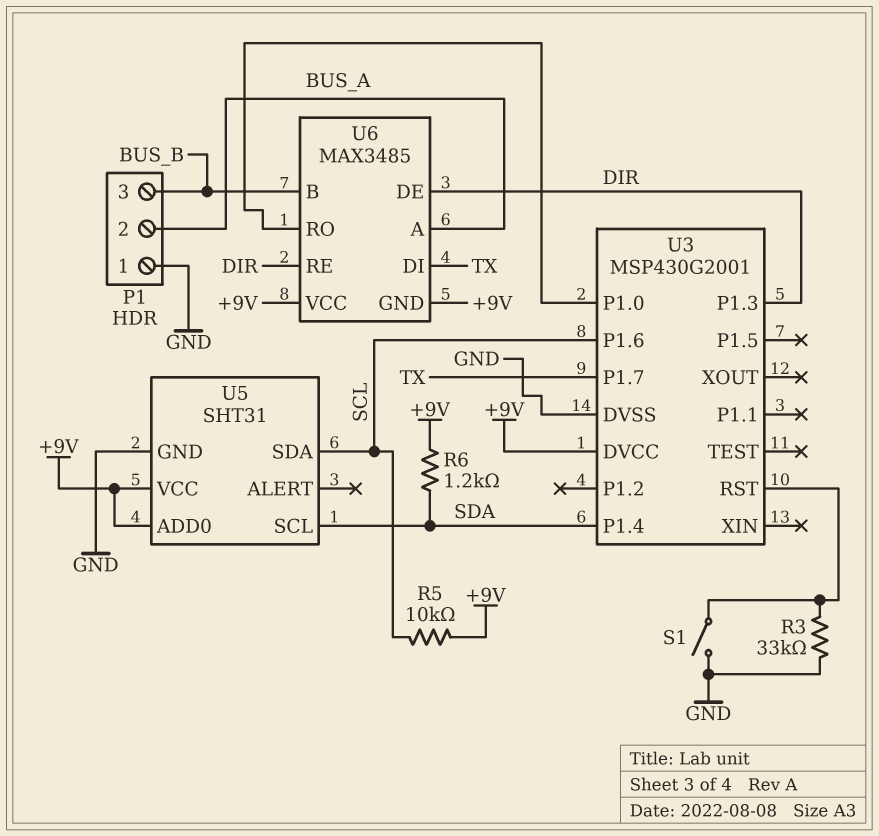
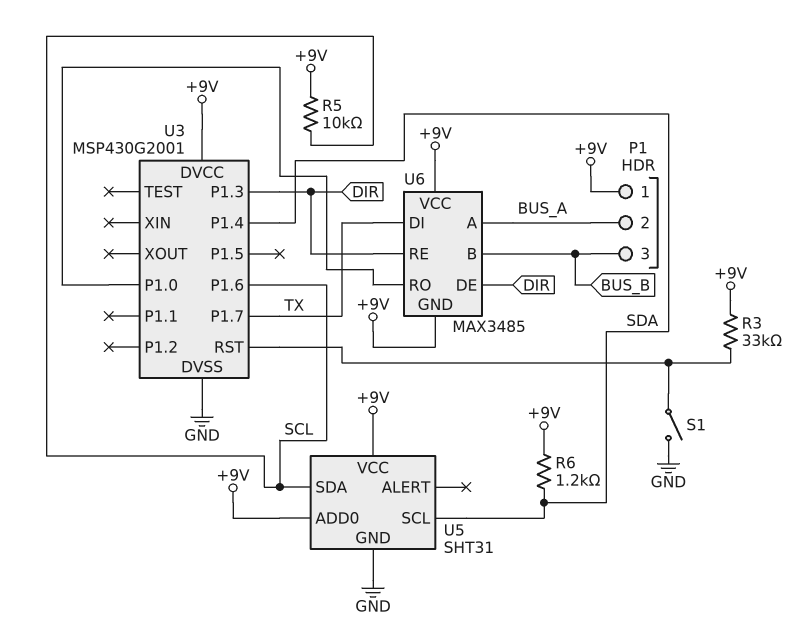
P1 pin 1: GND -> +9V
R3: 33k (GND, U3/RST) -> 33k (+9V, U3/RST)

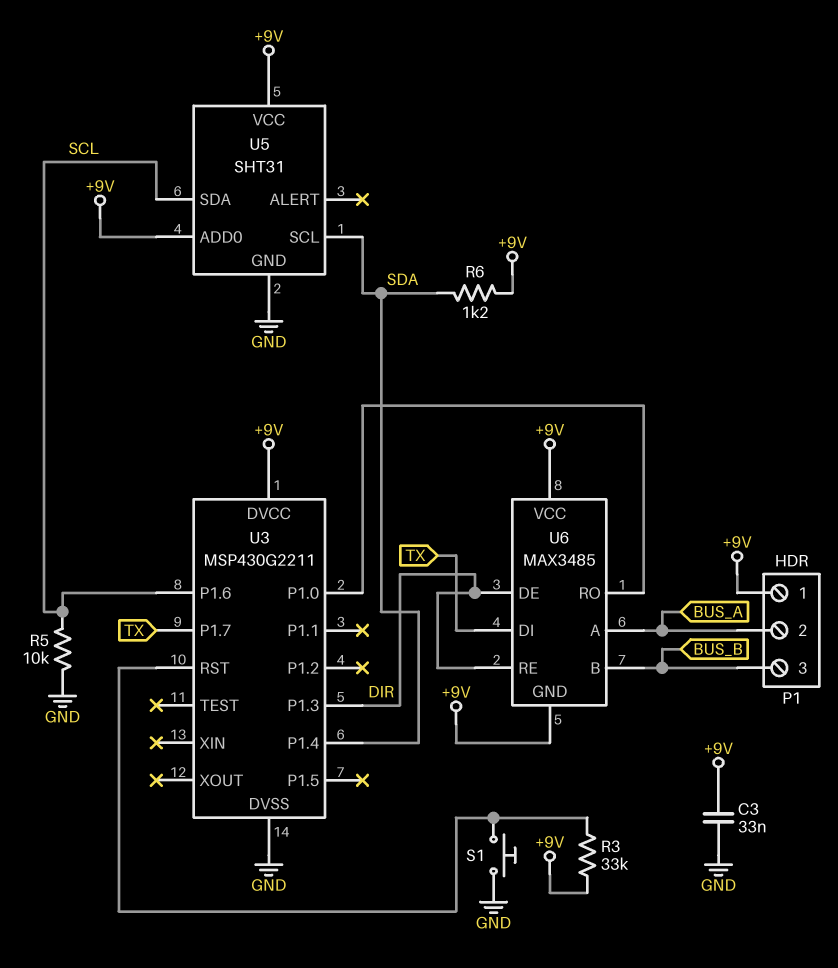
C3: none -> 33nF (+9V, GND)
R5: 10k (+9V, SCL) -> 10k (GND, SCL)
S1: switch (GND, U3/RST) -> button (GND, U3/RST)
U3: MSP430G2001 -> MSP430G2211

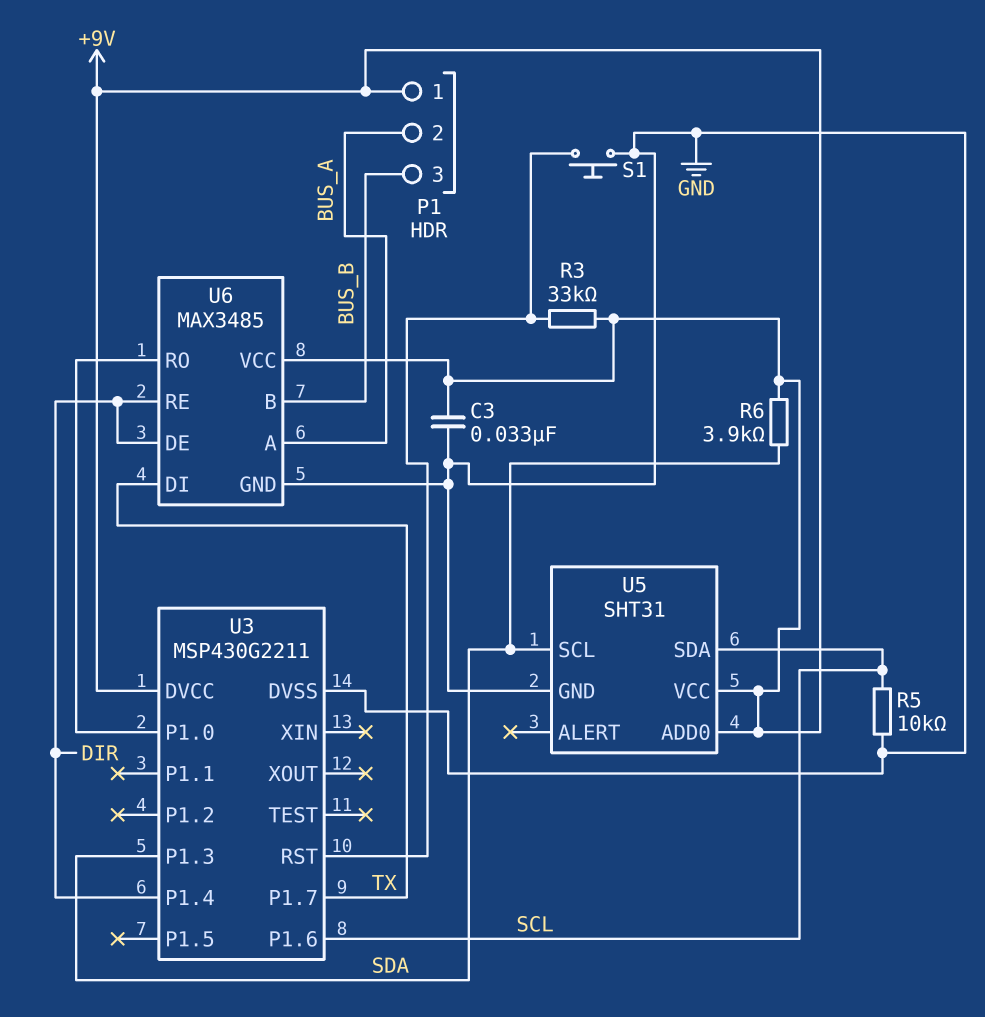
R6: 1.2k (+9V, SDA) -> 3.9k (+9V, SDA)
U3 pin P1.3: DIR -> SDA
U3 pin P1.4: SDA -> DIR
U6 pin GND: +9V -> GND

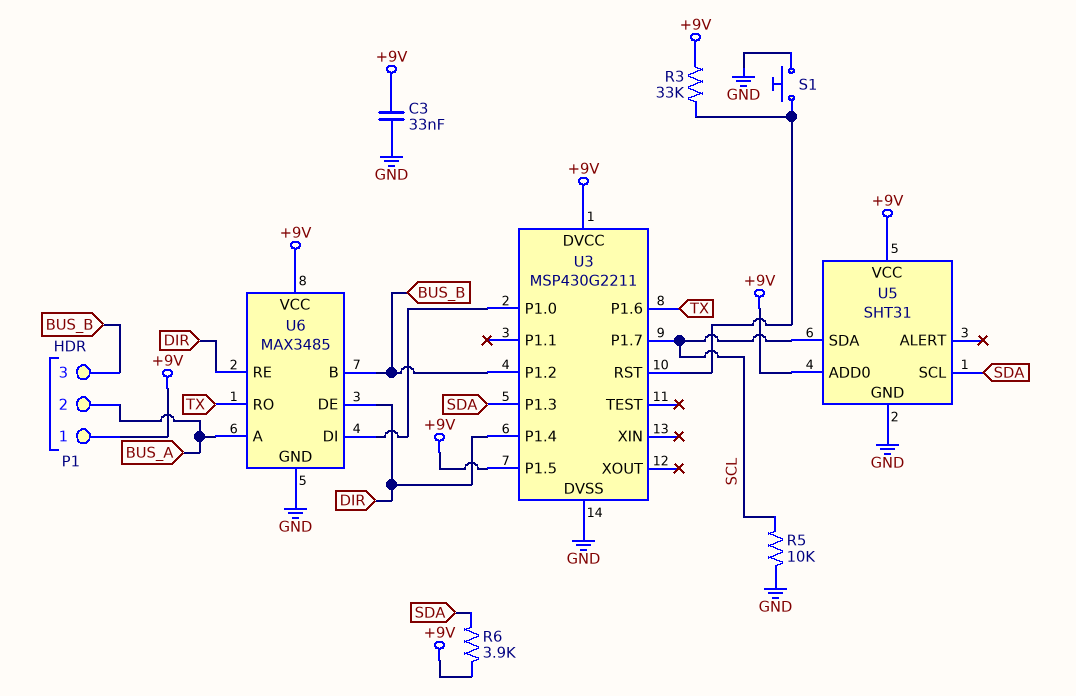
U3 pin P1.2: none -> BUS_B
U3 pin P1.5: none -> +9V
U3 pin P1.6: SCL -> TX
U3 pin P1.7: TX -> SCL
U6 pin DI: TX -> U3/P1.0
U6 pin RO: U3/P1.0 -> TX

